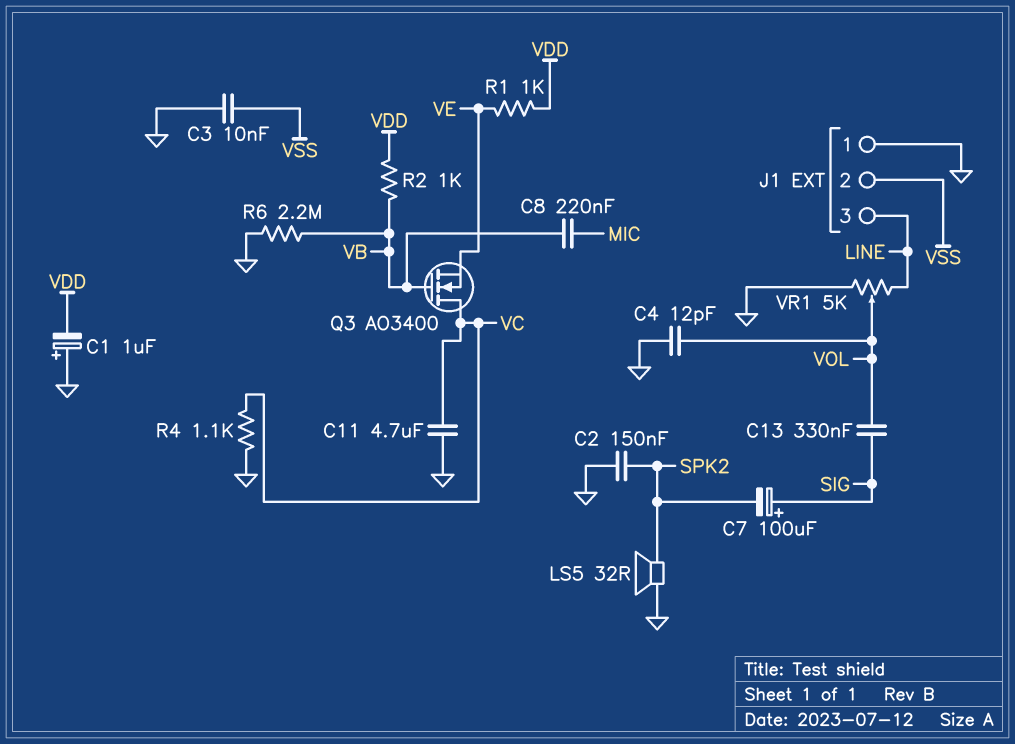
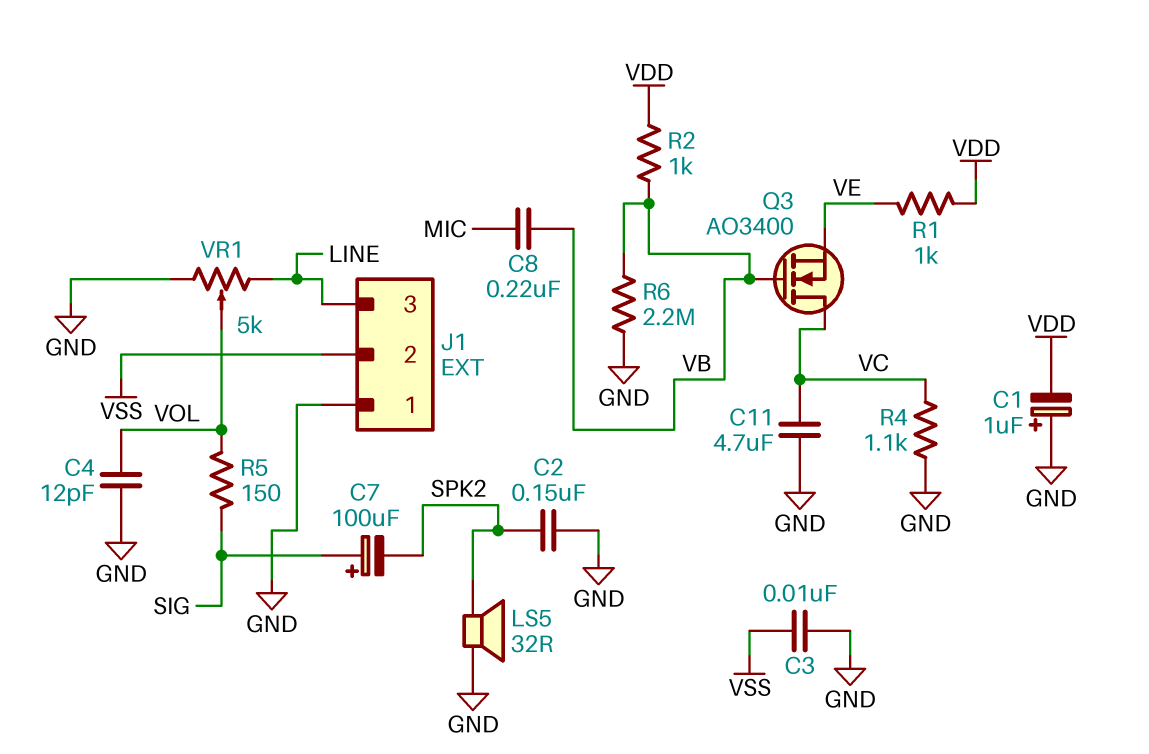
C13: 330nF (SIG, VOL) -> none
R5: none -> 150 (SIG, VOL)

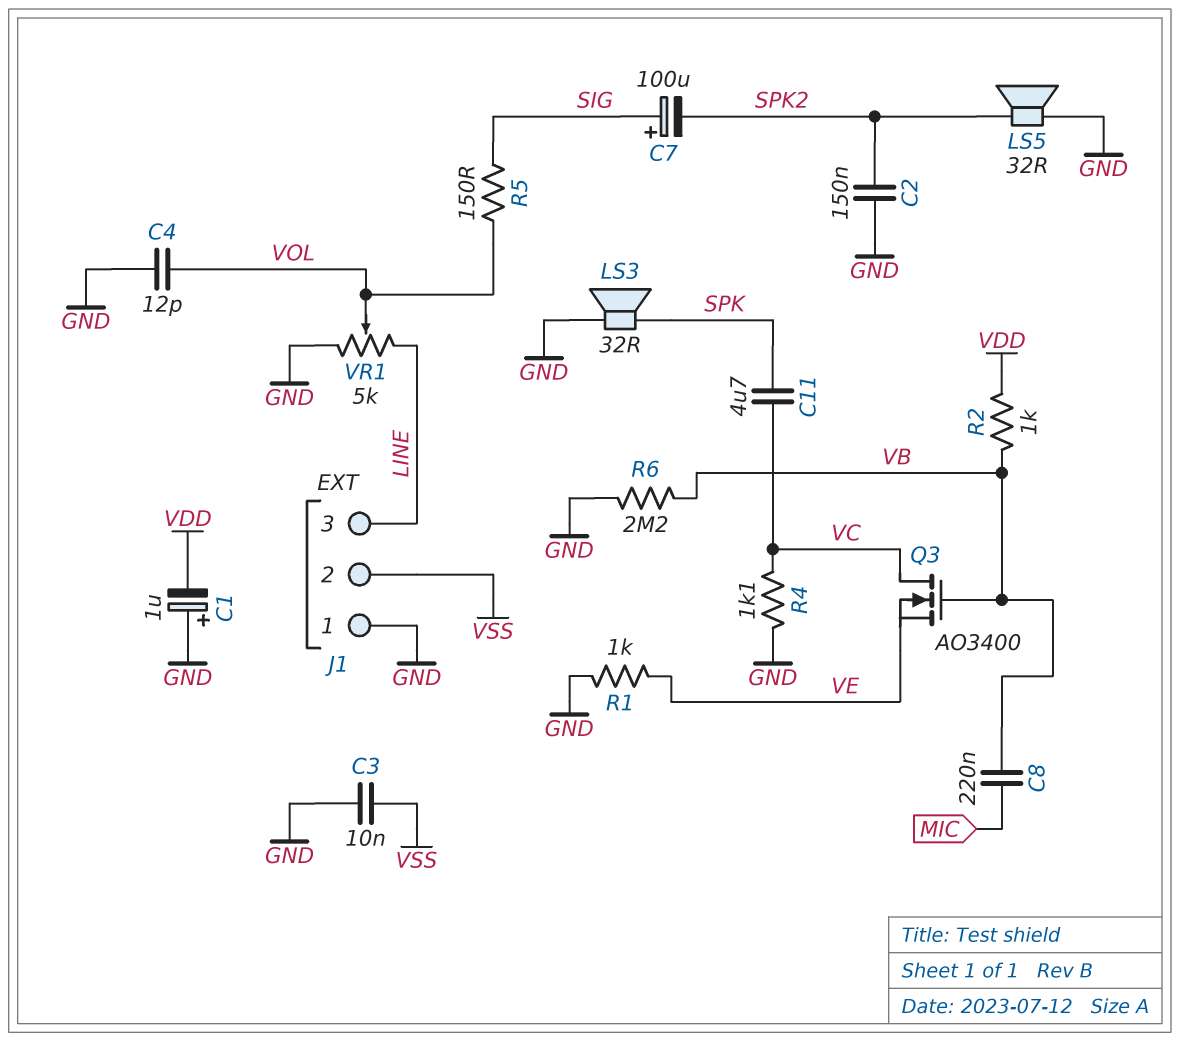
C11: 4.7uF (GND, VC) -> 4.7uF (SPK, VC)
LS3: none -> speaker 32R (GND, SPK)
R1: 1k (VDD, VE) -> 1k (GND, VE)

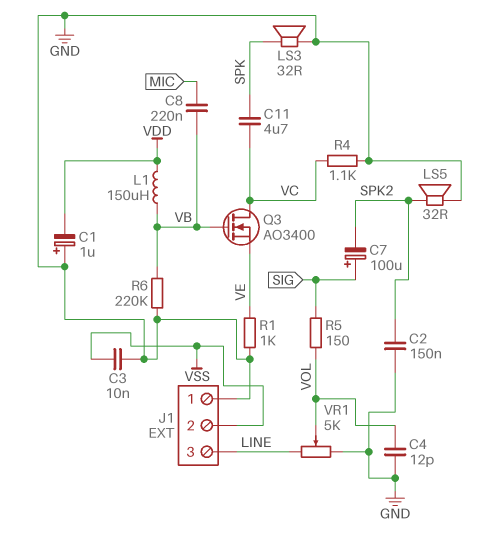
L1: none -> 150uH (VB, VDD)
R2: 1k (VB, VDD) -> none
R6: 2.2M (GND, VB) -> 220k (GND, VB)

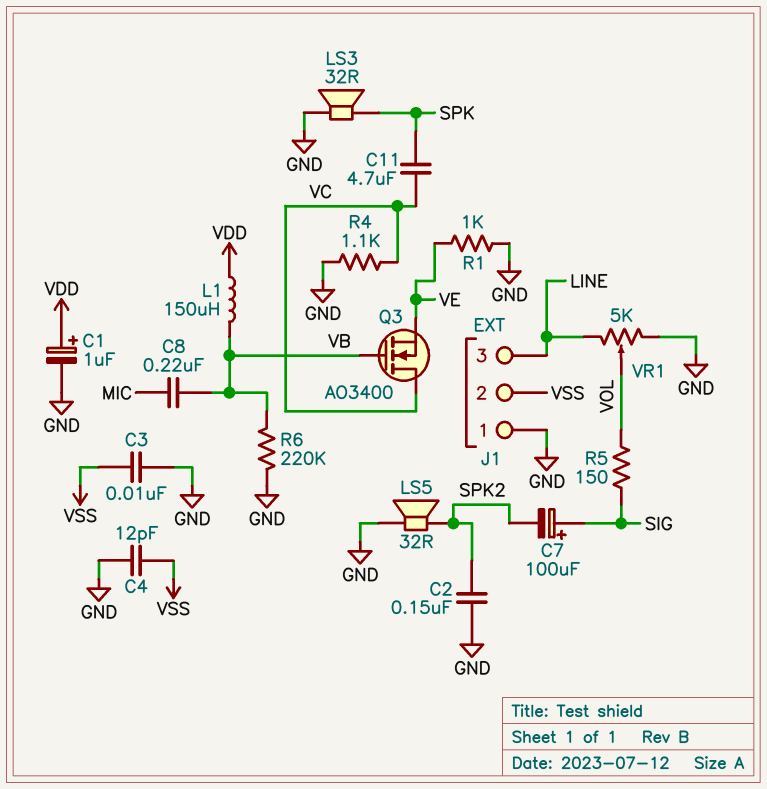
C1: 1uF (plus GND, minus VDD) -> 1uF (plus VDD, minus GND)
C4: 12pF (GND, VOL) -> 12pF (GND, VSS)

